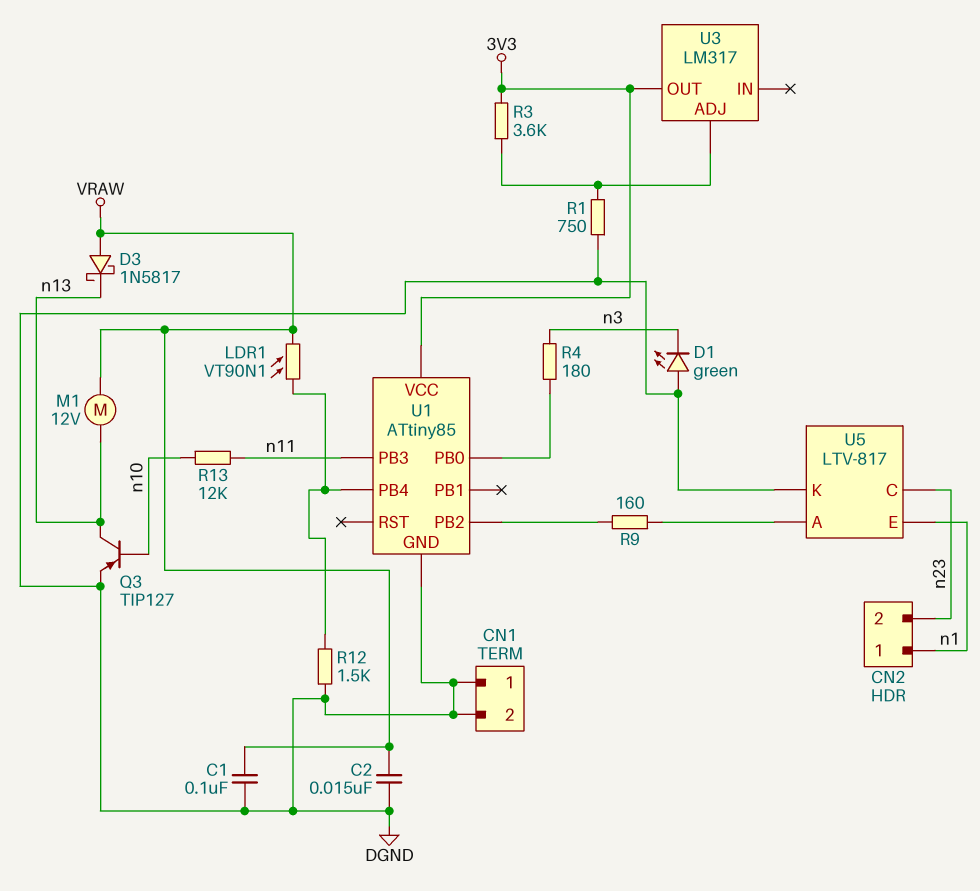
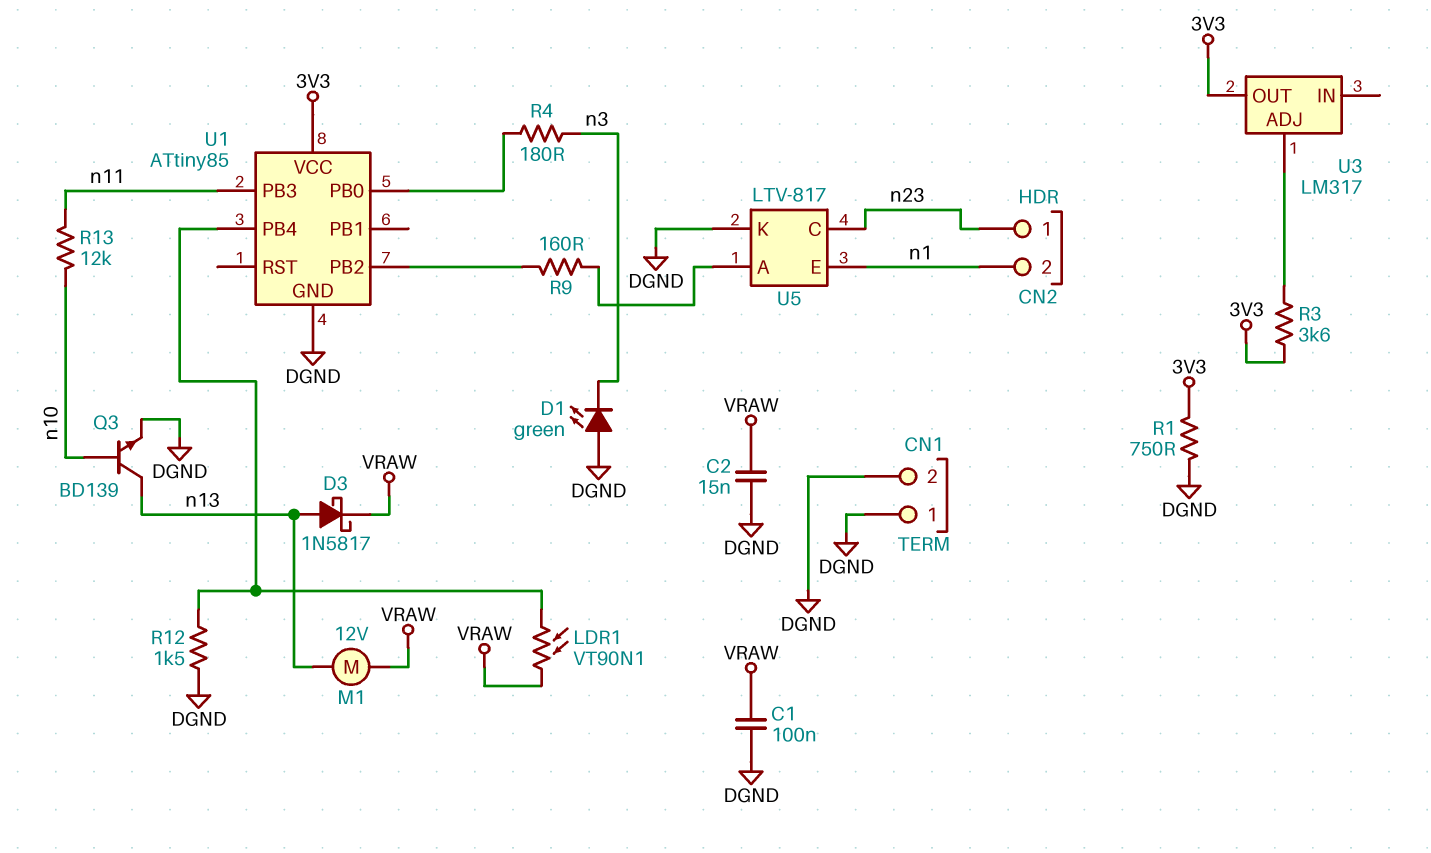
CN2 pin 1: n1 -> n23
CN2 pin 2: n23 -> n1
D3: schottky 1N5817 (A VRAW, K n13) -> schottky 1N5817 (A n13, K VRAW)
Q3: PNP TIP127 (B n10, C n13, E DGND) -> NPN BD139 (B n10, C n13, E DGND)
R1: 750 (DGND, U3/ADJ) -> 750 (3V3, DGND)

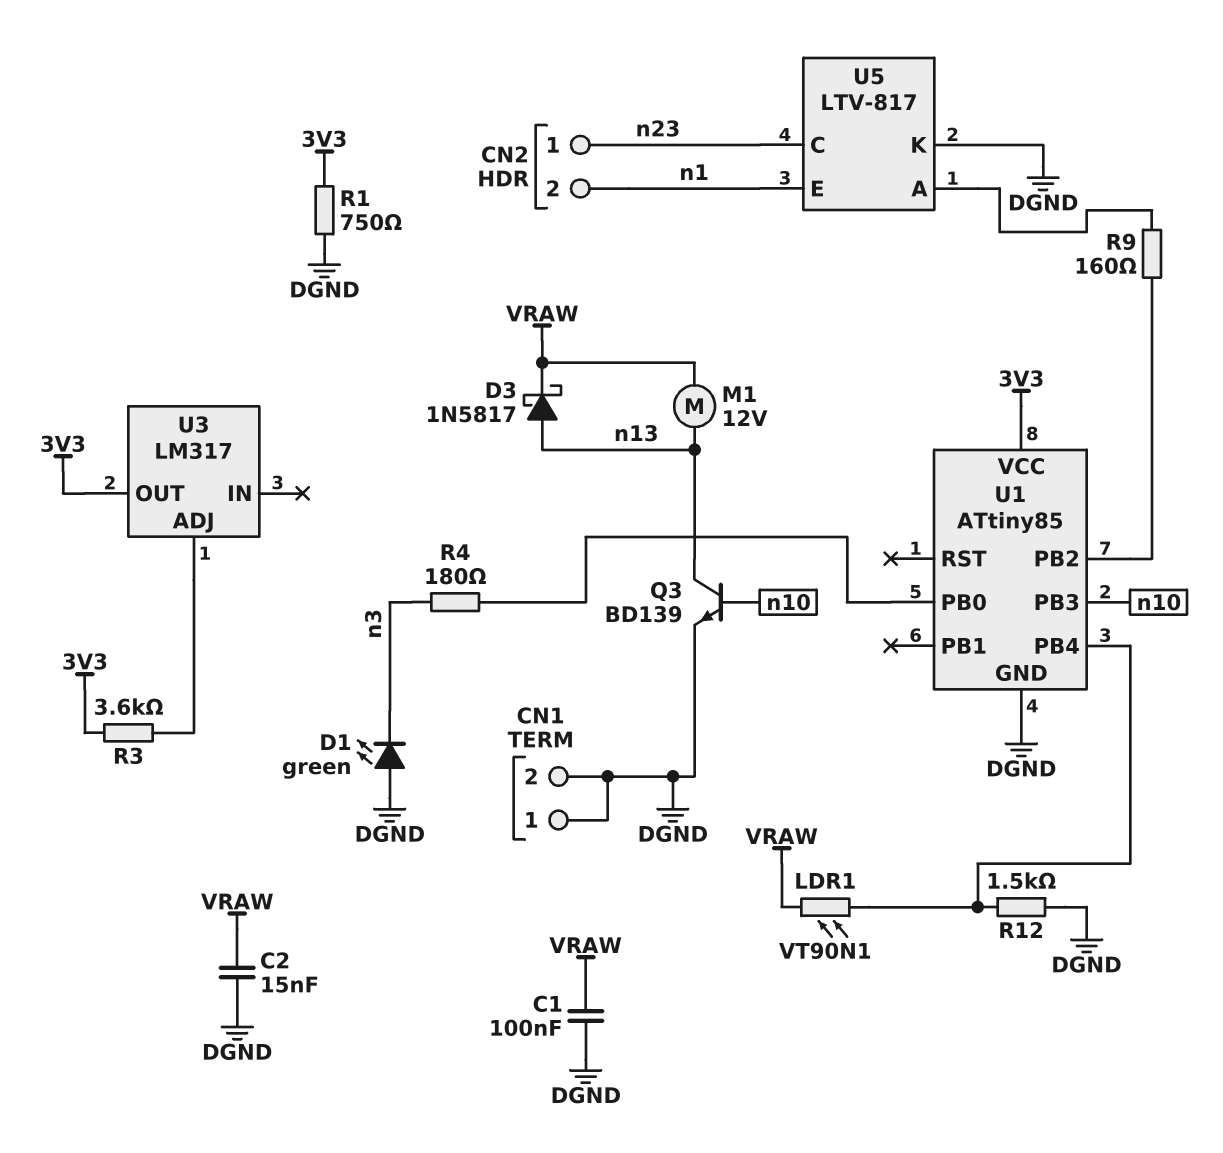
R13: 12k (n10, n11) -> none
U1 pin PB3: n11 -> n10

